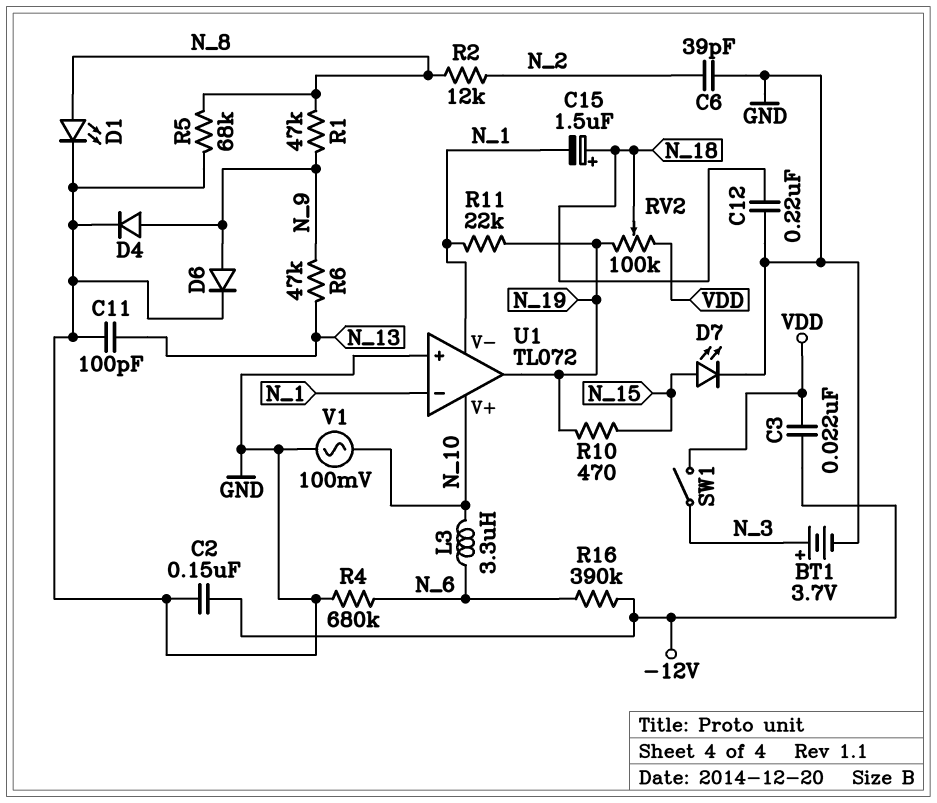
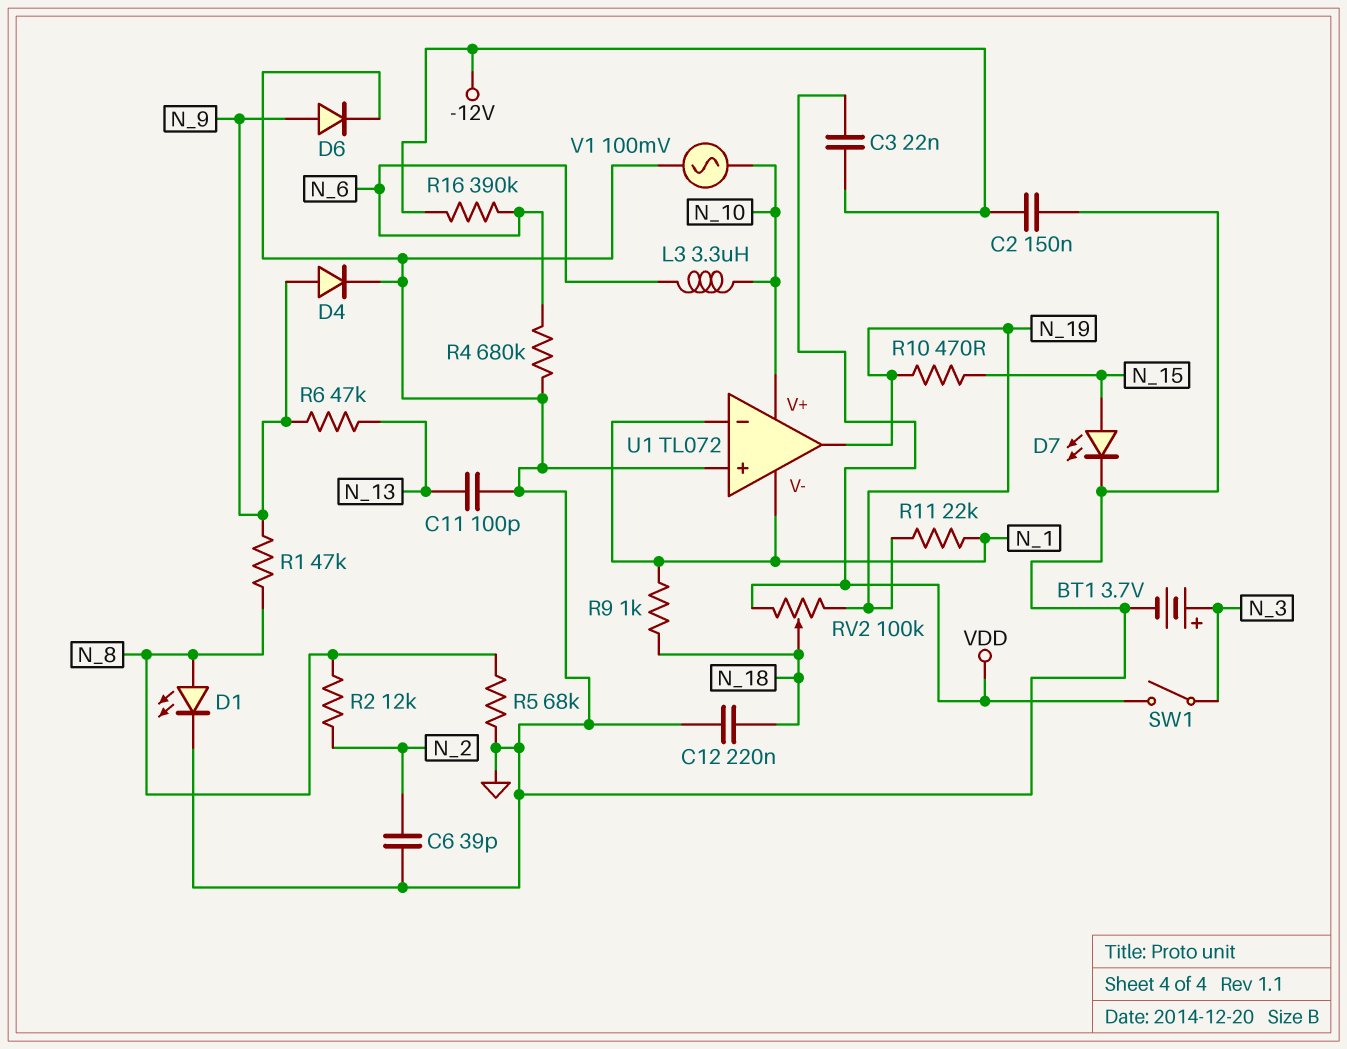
C15: 1.5uF (plus N_18, minus N_1) -> none
R9: none -> 1k (N_1, N_18)

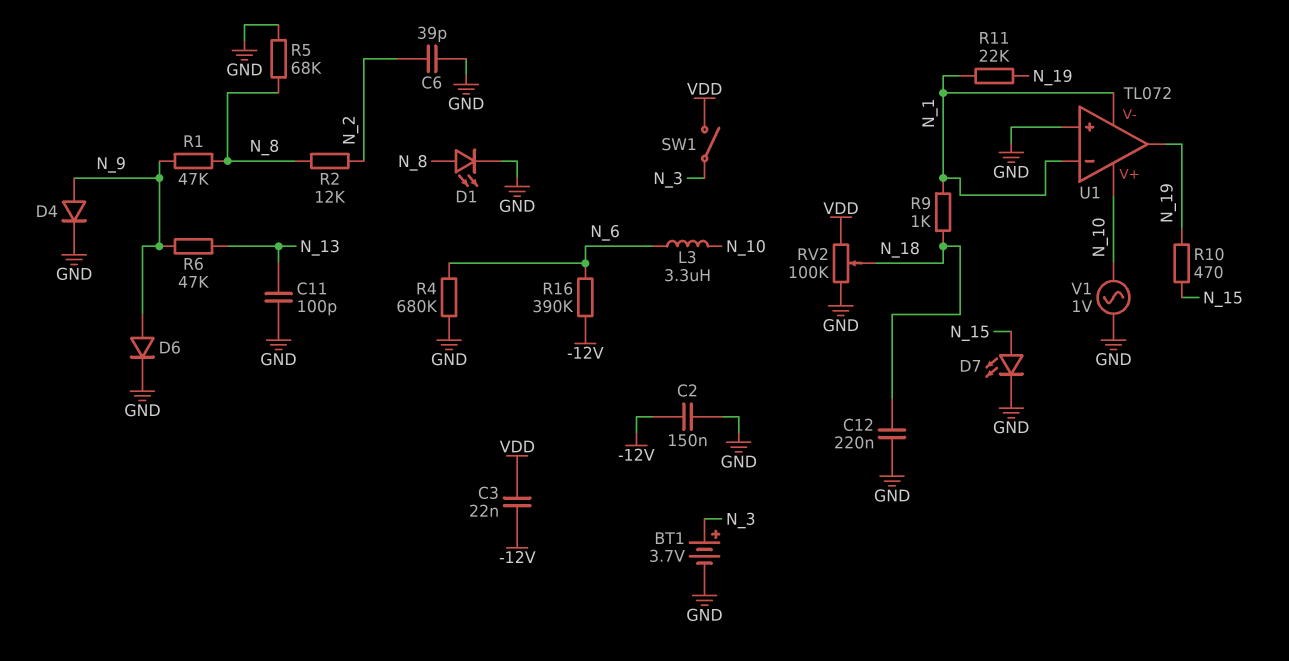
RV2: 100k (N_19, VDD, wiper N_18) -> 100k (GND, VDD, wiper N_18)
V1: AC 100mV (GND, N_10) -> AC 1V (GND, N_10)

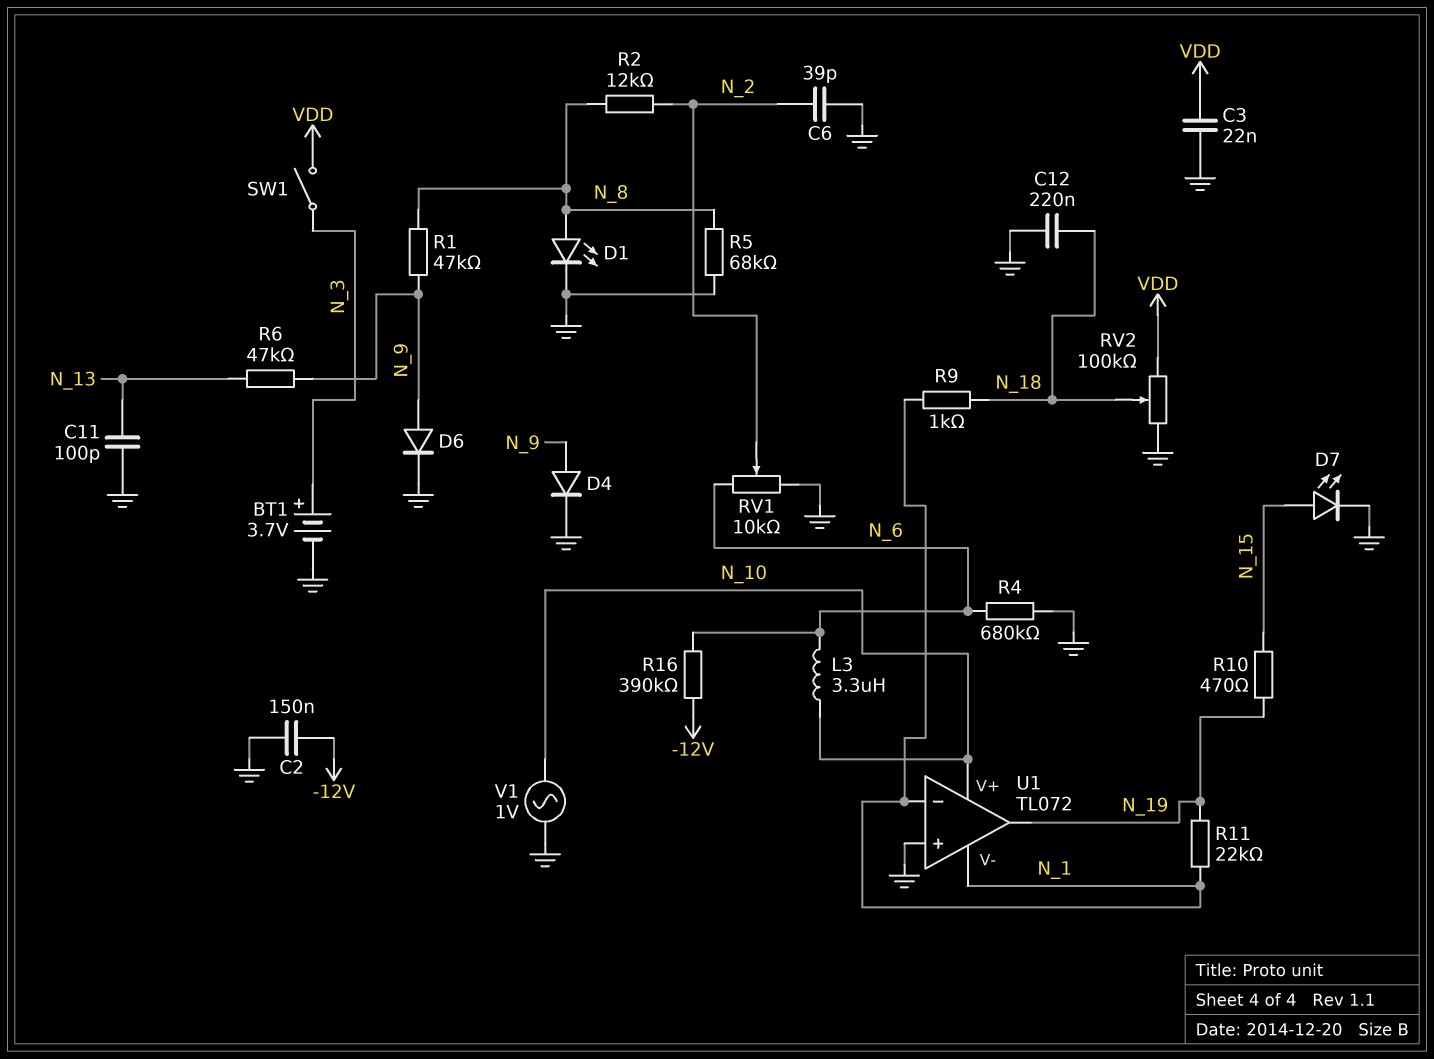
C3: 22nF (-12V, VDD) -> 22nF (GND, VDD)
RV1: none -> 10k (GND, N_6, wiper N_2)

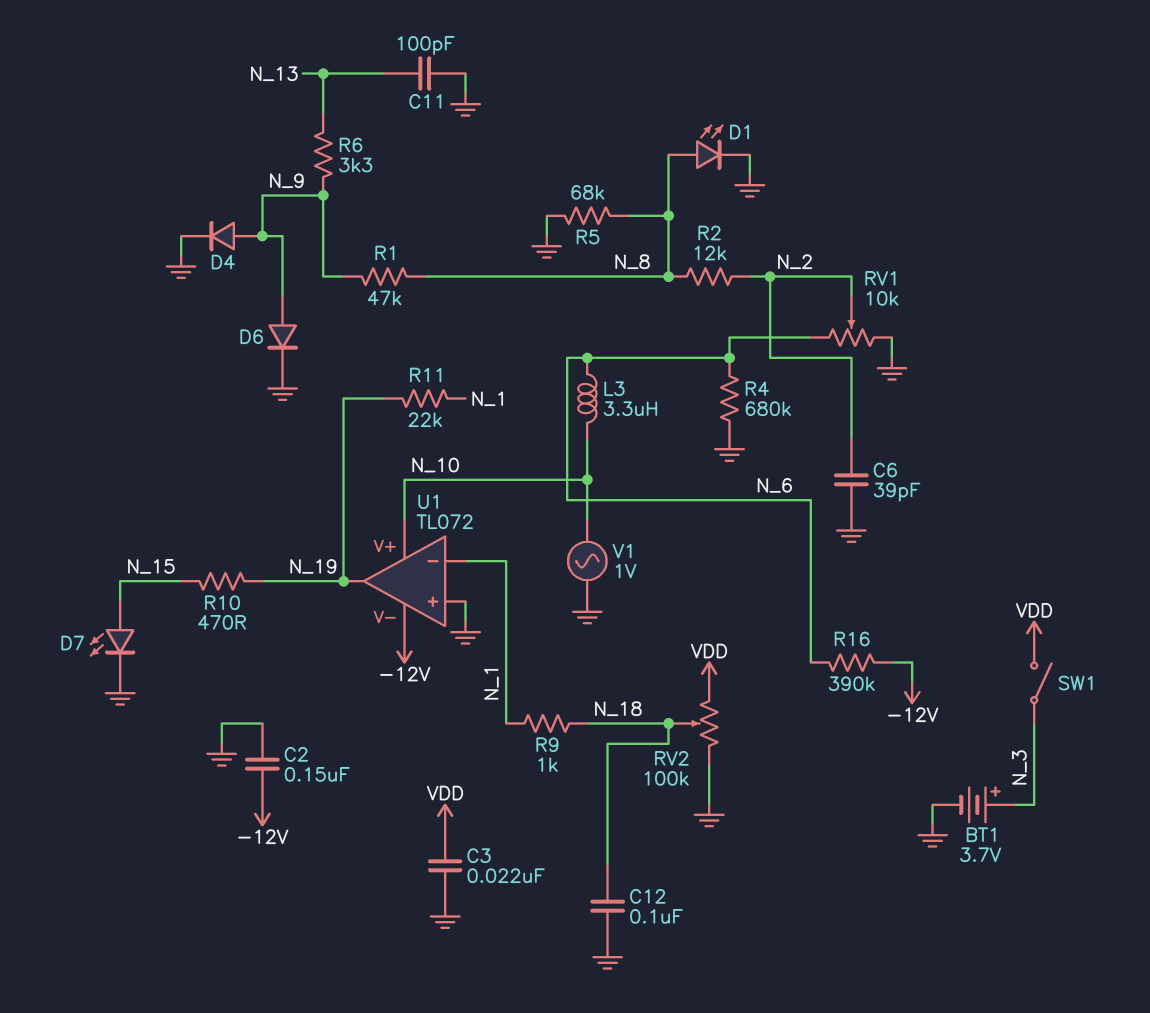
C12: 220nF (GND, N_18) -> 100nF (GND, N_18)
R6: 47k (N_9, N_13) -> 3.3k (N_9, N_13)
U1 pin V-: N_1 -> -12V

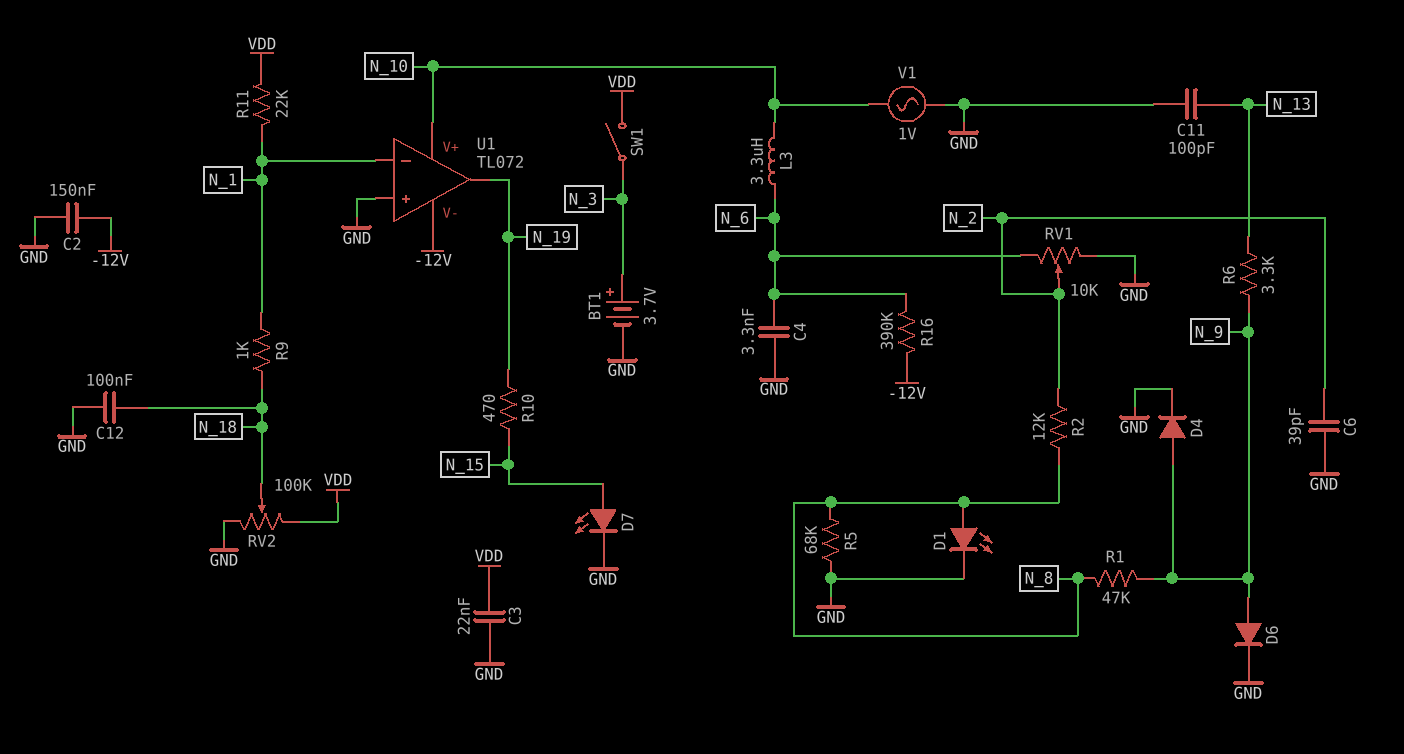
C4: none -> 3.3nF (GND, N_6)
R4: 680k (GND, N_6) -> none
R11: 22k (N_1, N_19) -> 22k (N_1, VDD)

